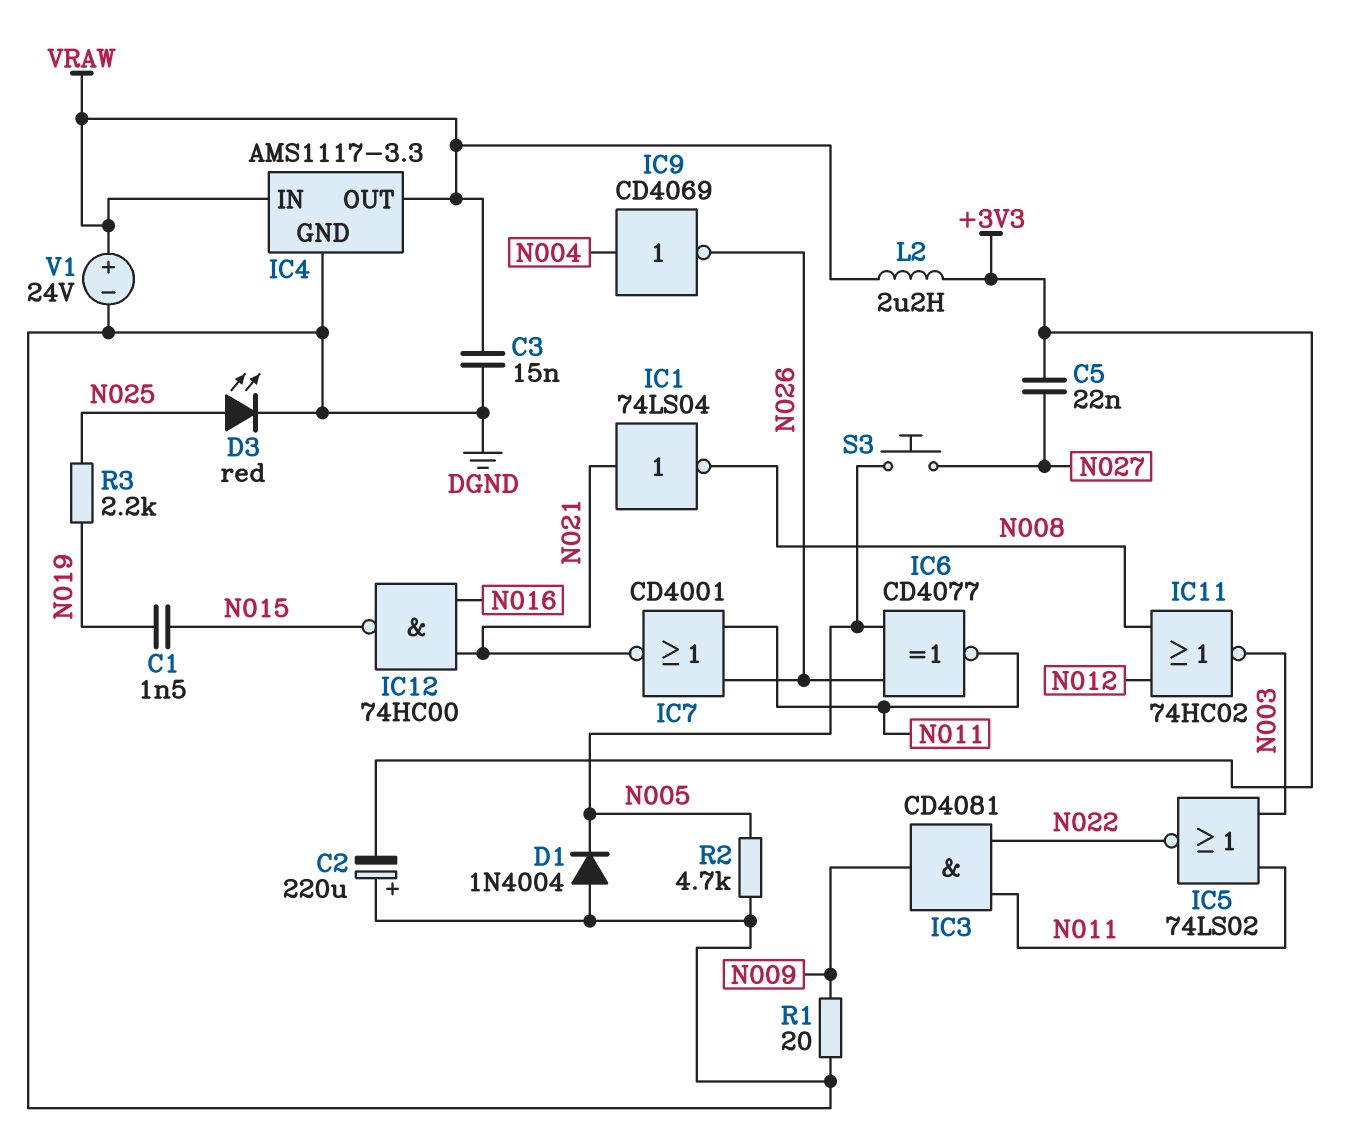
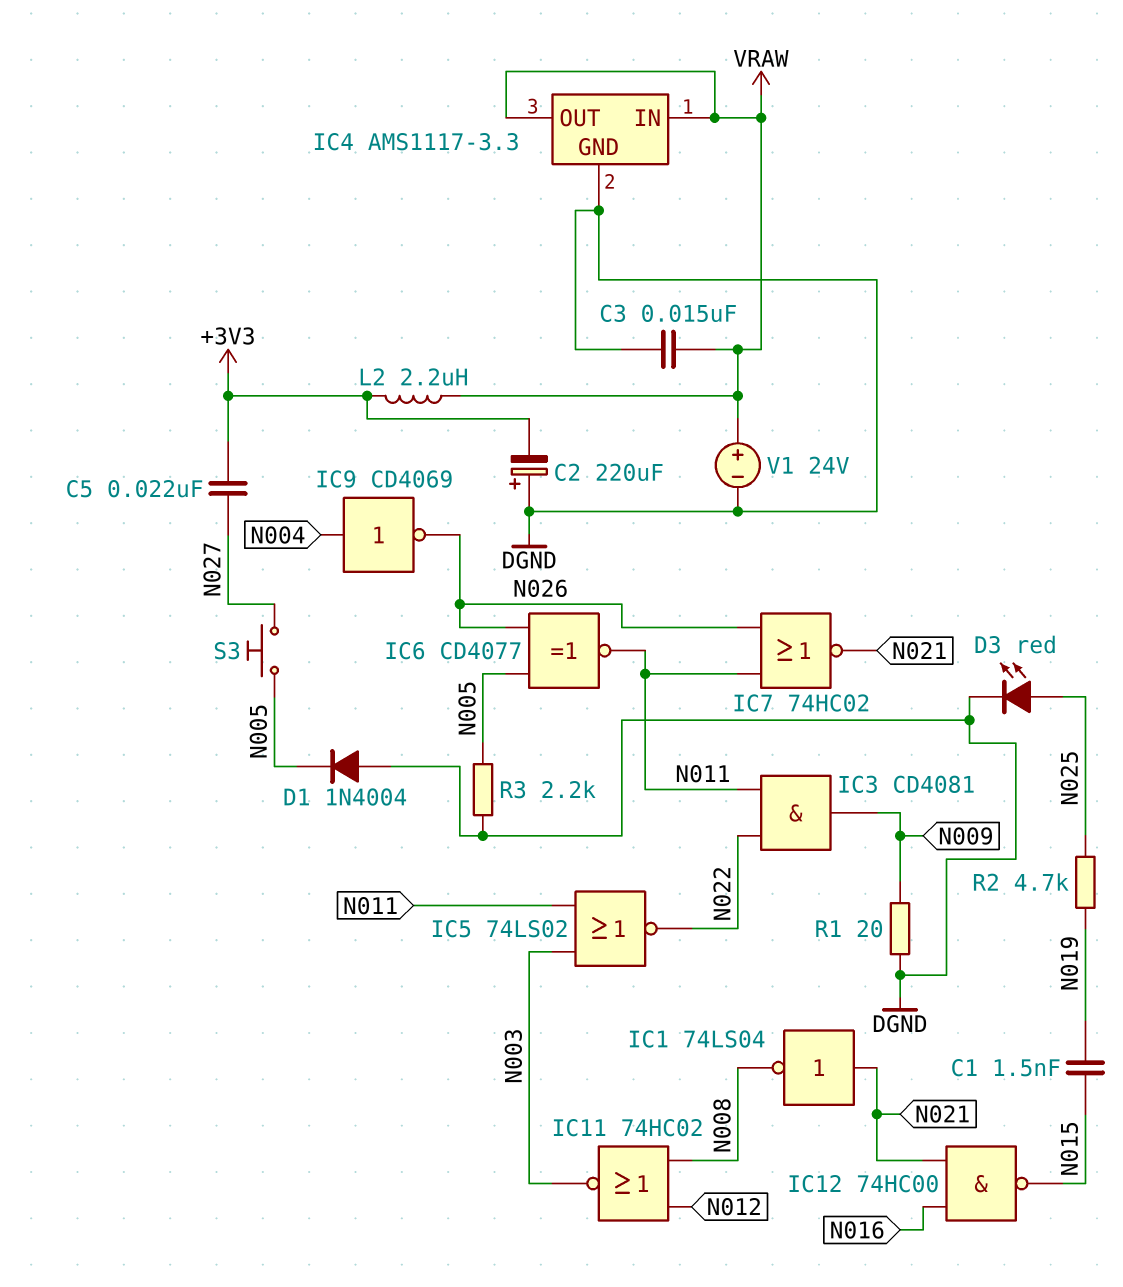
IC7: NOR CD4001 (in N011, in N026, out N021) -> NOR 74HC02 (in N011, in N026, out N021)
R2: 4.7k (DGND, N005) -> 4.7k (N019, N025)
R3: 2.2k (N019, N025) -> 2.2k (DGND, N005)

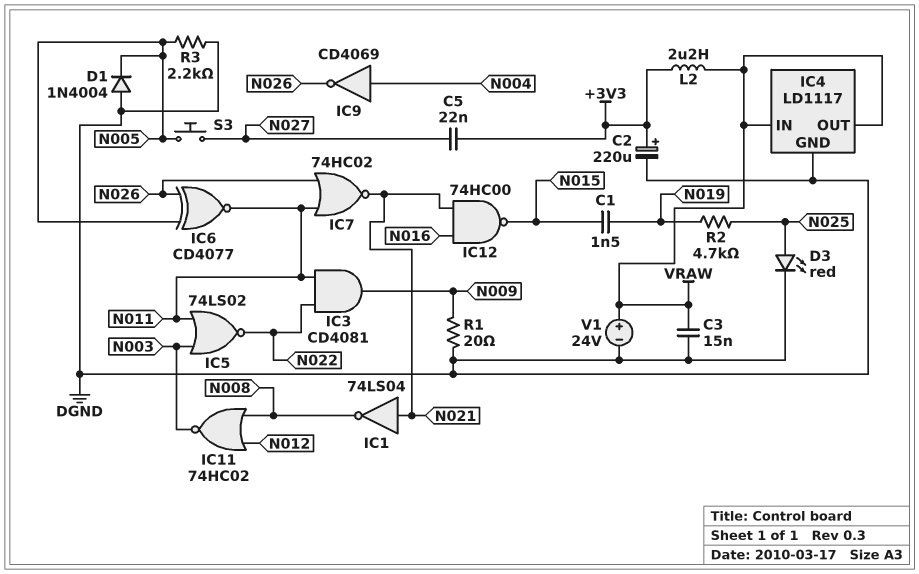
C2: 220uF (plus DGND, minus +3V3) -> 220uF (plus +3V3, minus DGND)
IC4: AMS1117-3.3 -> LD1117

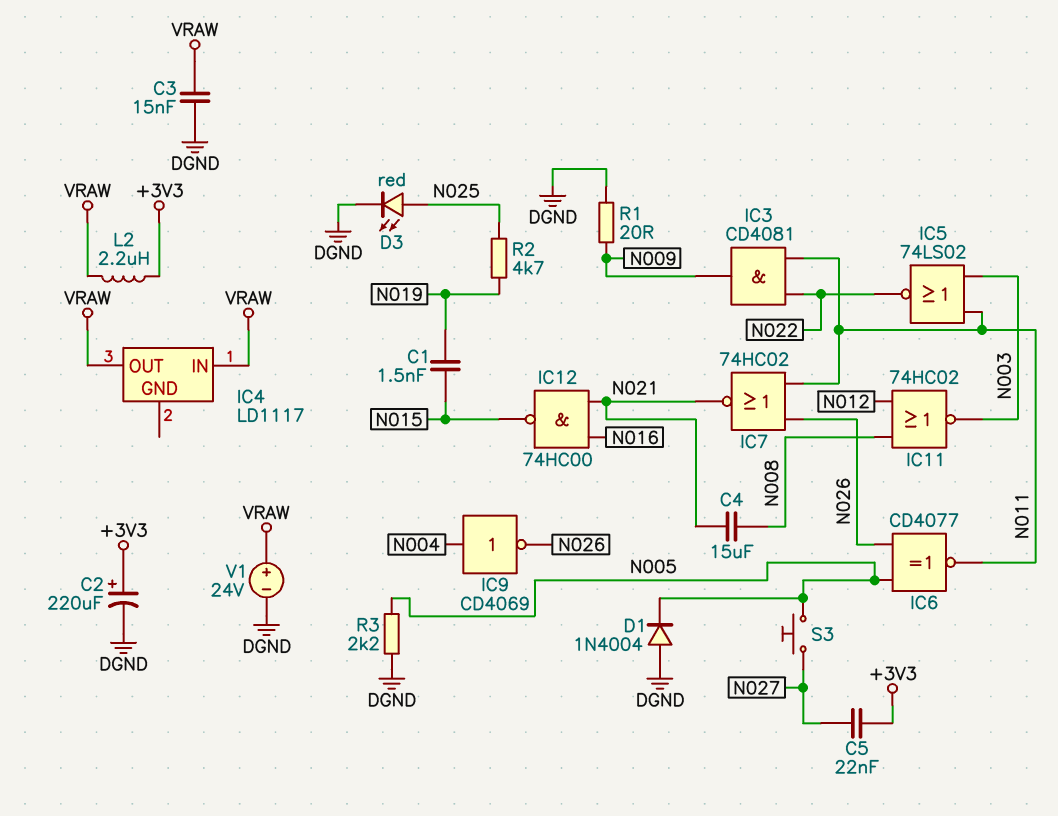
C4: none -> 15uF (N008, N021)
IC1: NOT 74LS04 (in N021, out N008) -> none
IC4 pin GND: DGND -> none

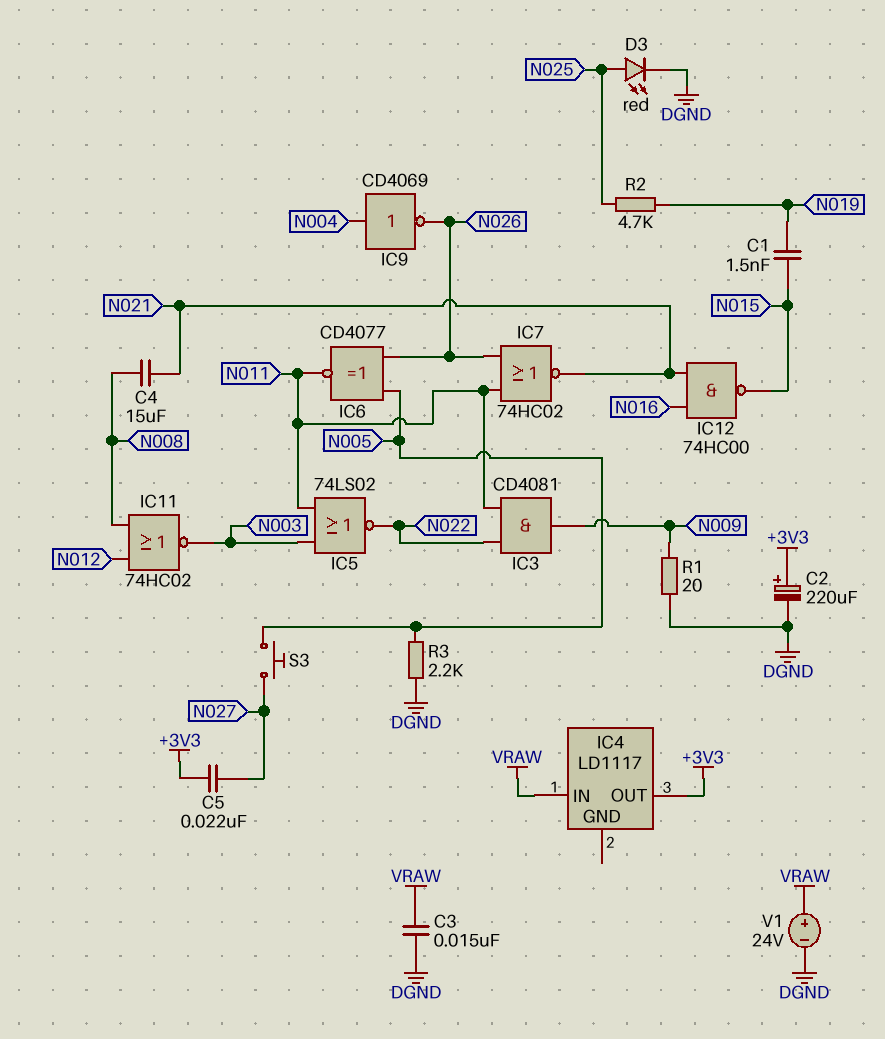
D1: diode 1N4004 (A DGND, K N005) -> none
IC4 pin OUT: VRAW -> +3V3
L2: 2.2uH (+3V3, VRAW) -> none

